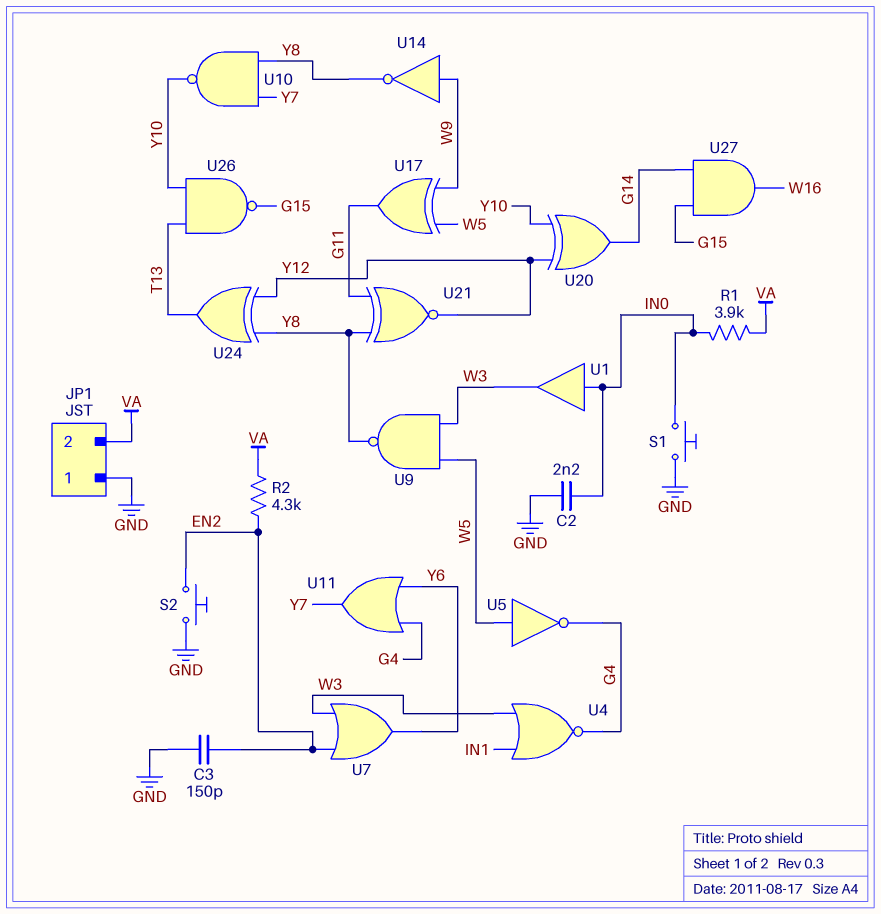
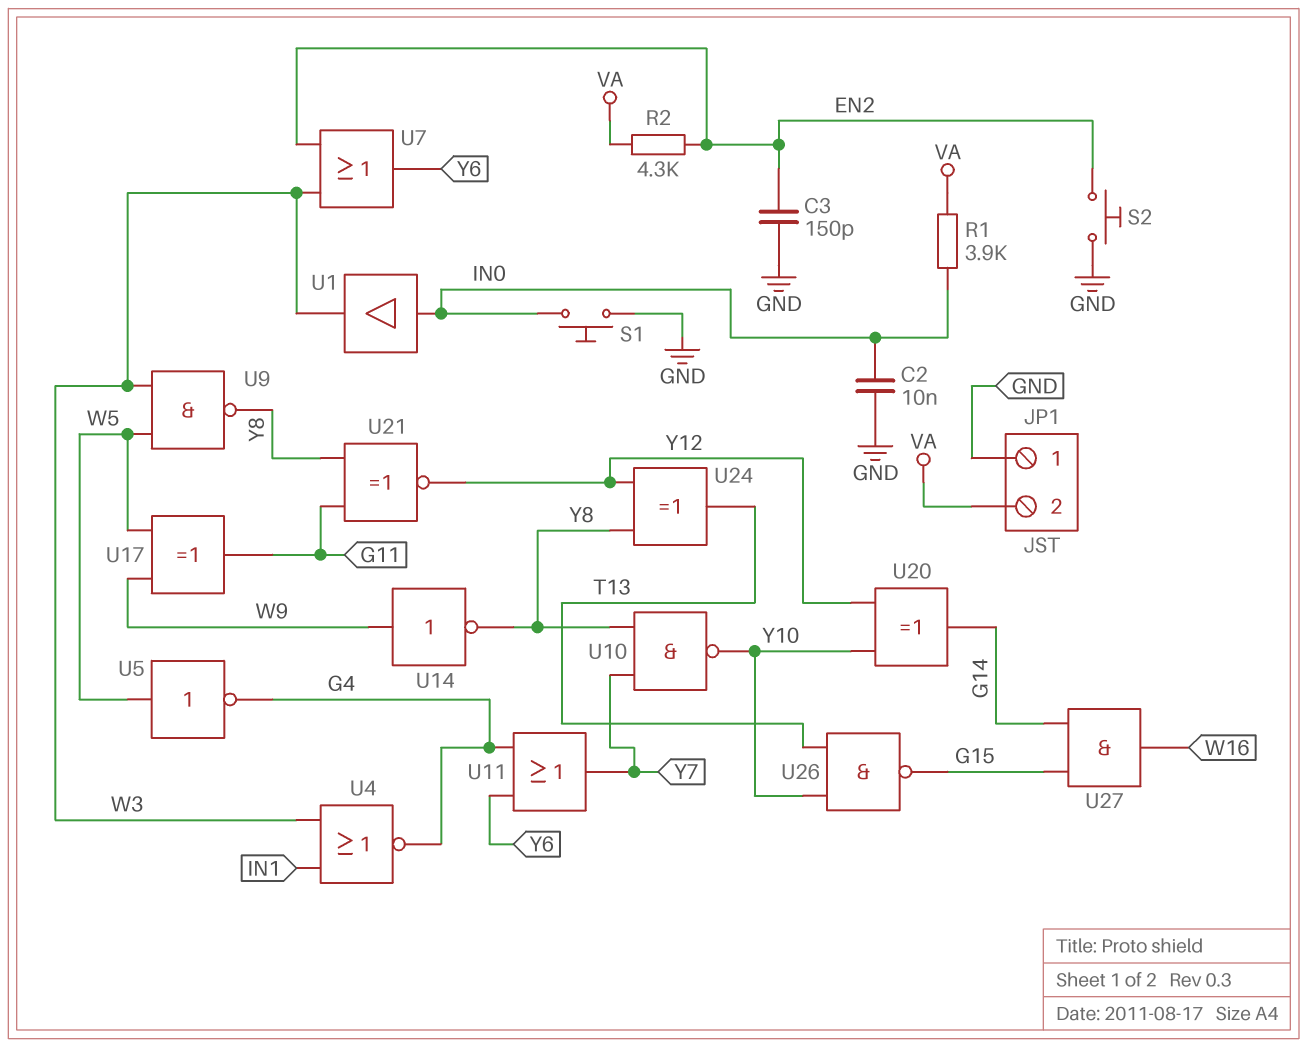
C2: 2.2nF (GND, IN0) -> 10nF (GND, IN0)

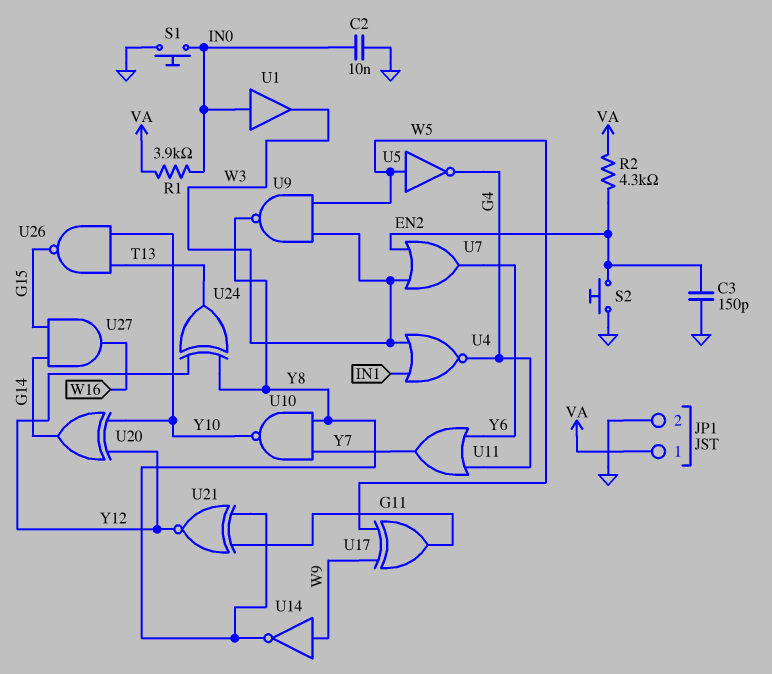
JP1 pin 1: GND -> VA
JP1 pin 2: VA -> GND

